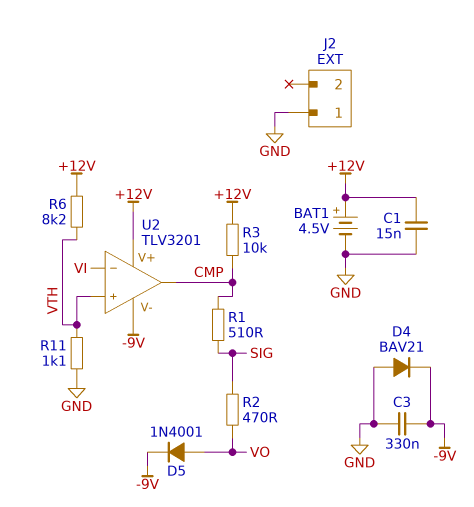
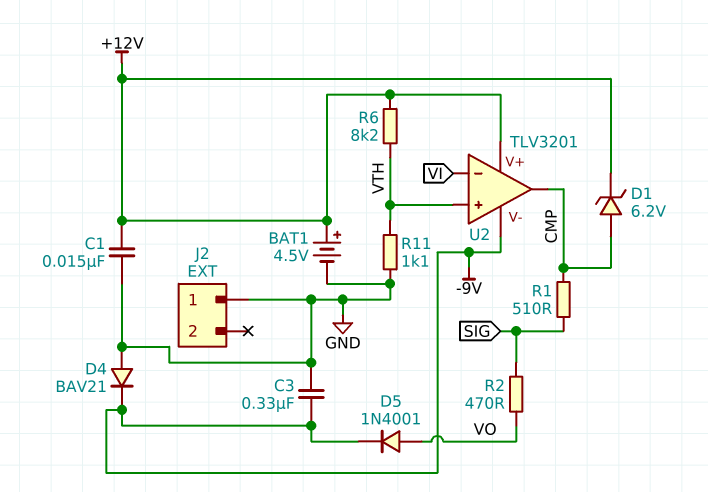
D1: none -> zener 6.2V (A CMP, K +12V)
R3: 10k (+12V, CMP) -> none

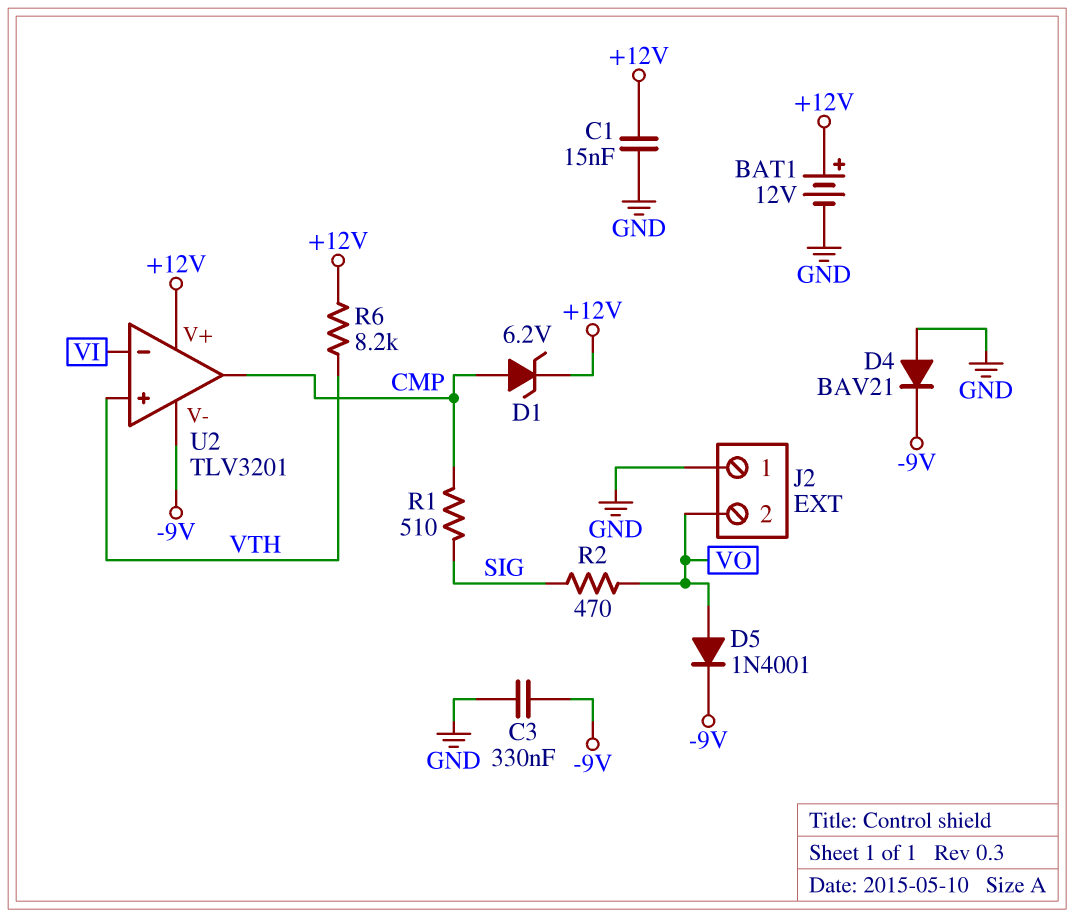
BAT1: 4.5V (plus +12V, minus GND) -> 12V (plus +12V, minus GND)
J2 pin 2: none -> VO
R11: 1.1k (GND, VTH) -> none

